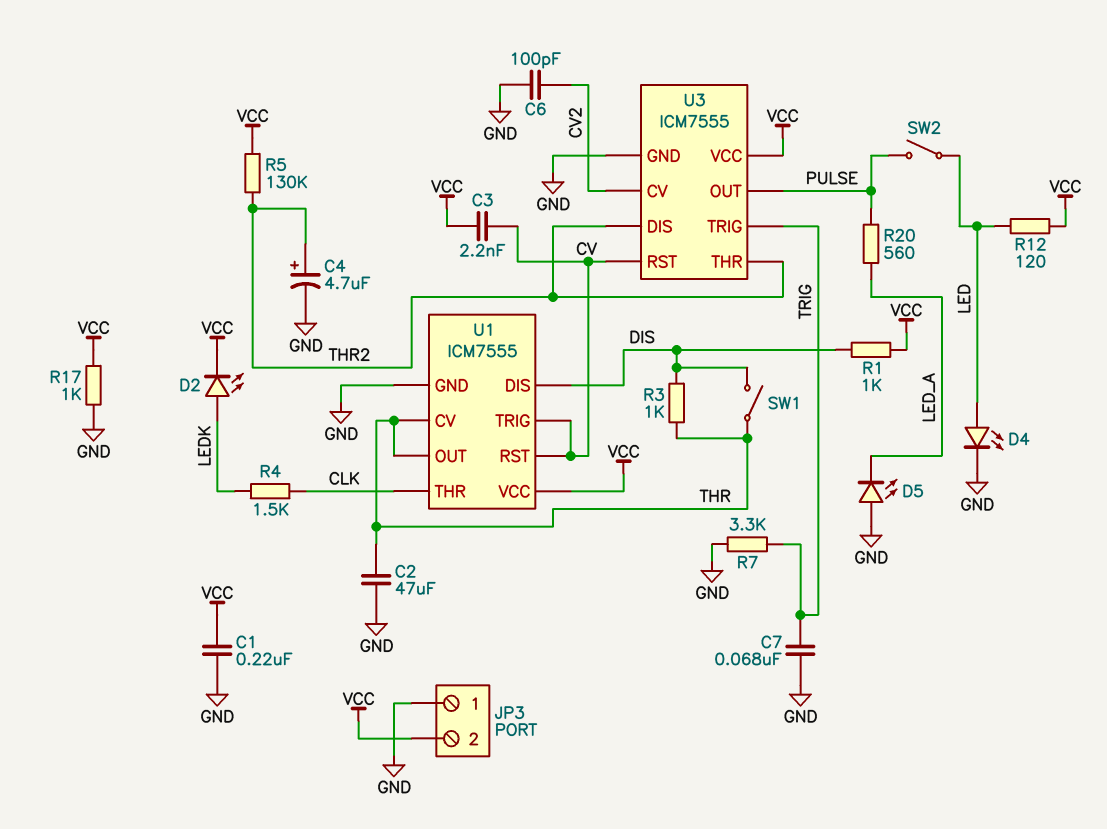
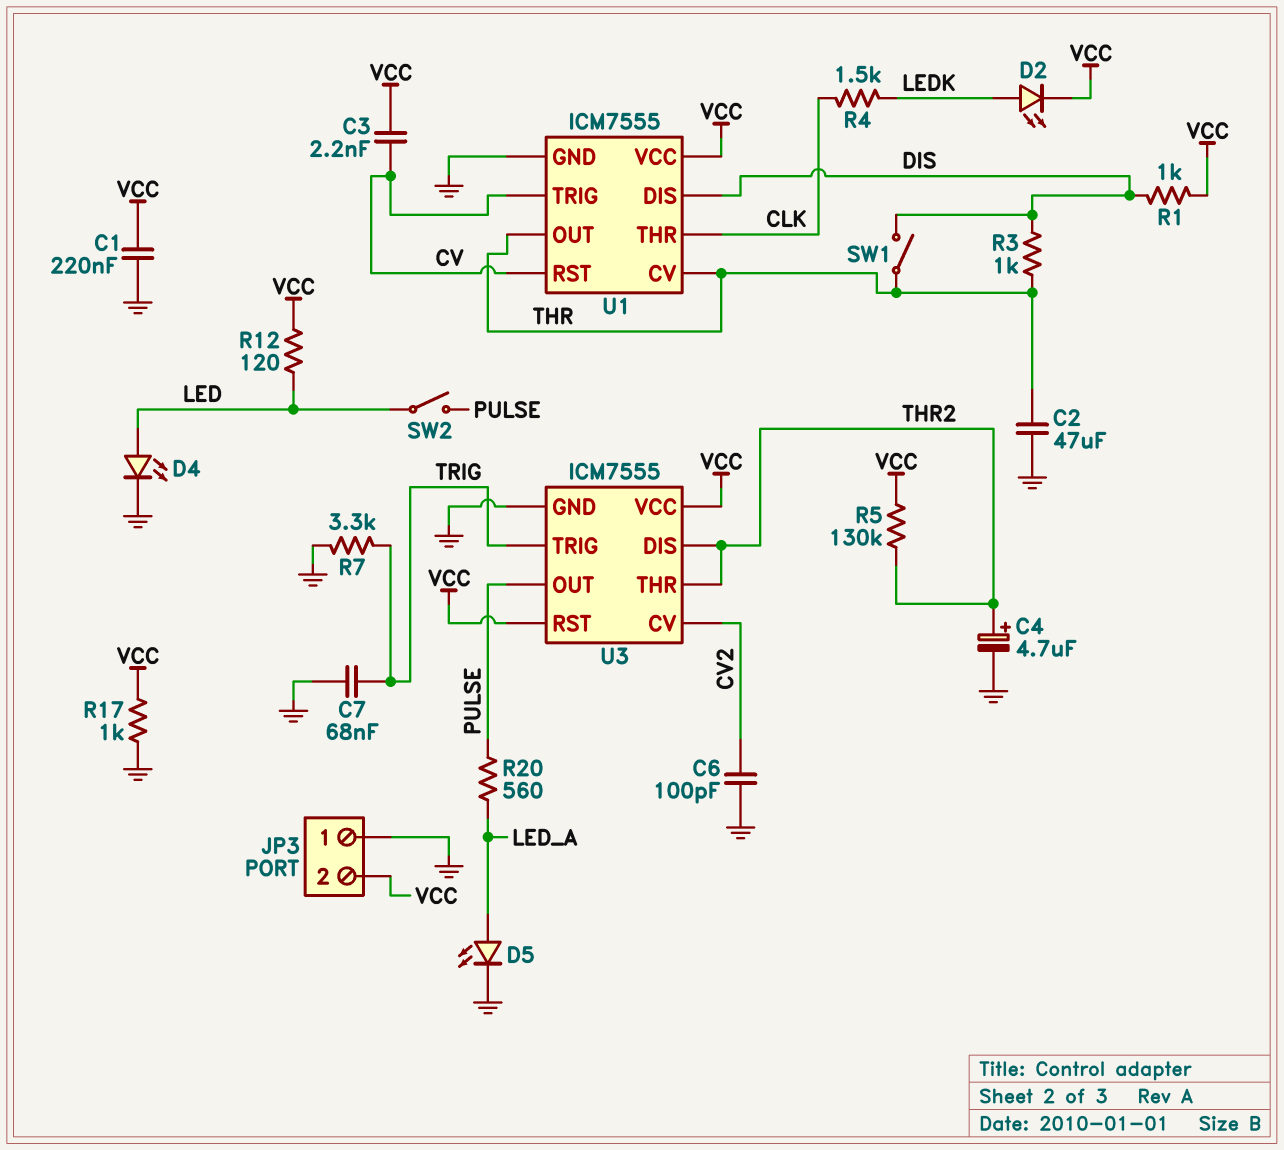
D5: LED (A GND, K LED_A) -> LED (A LED_A, K GND)
U3 pin RST: CV -> VCC

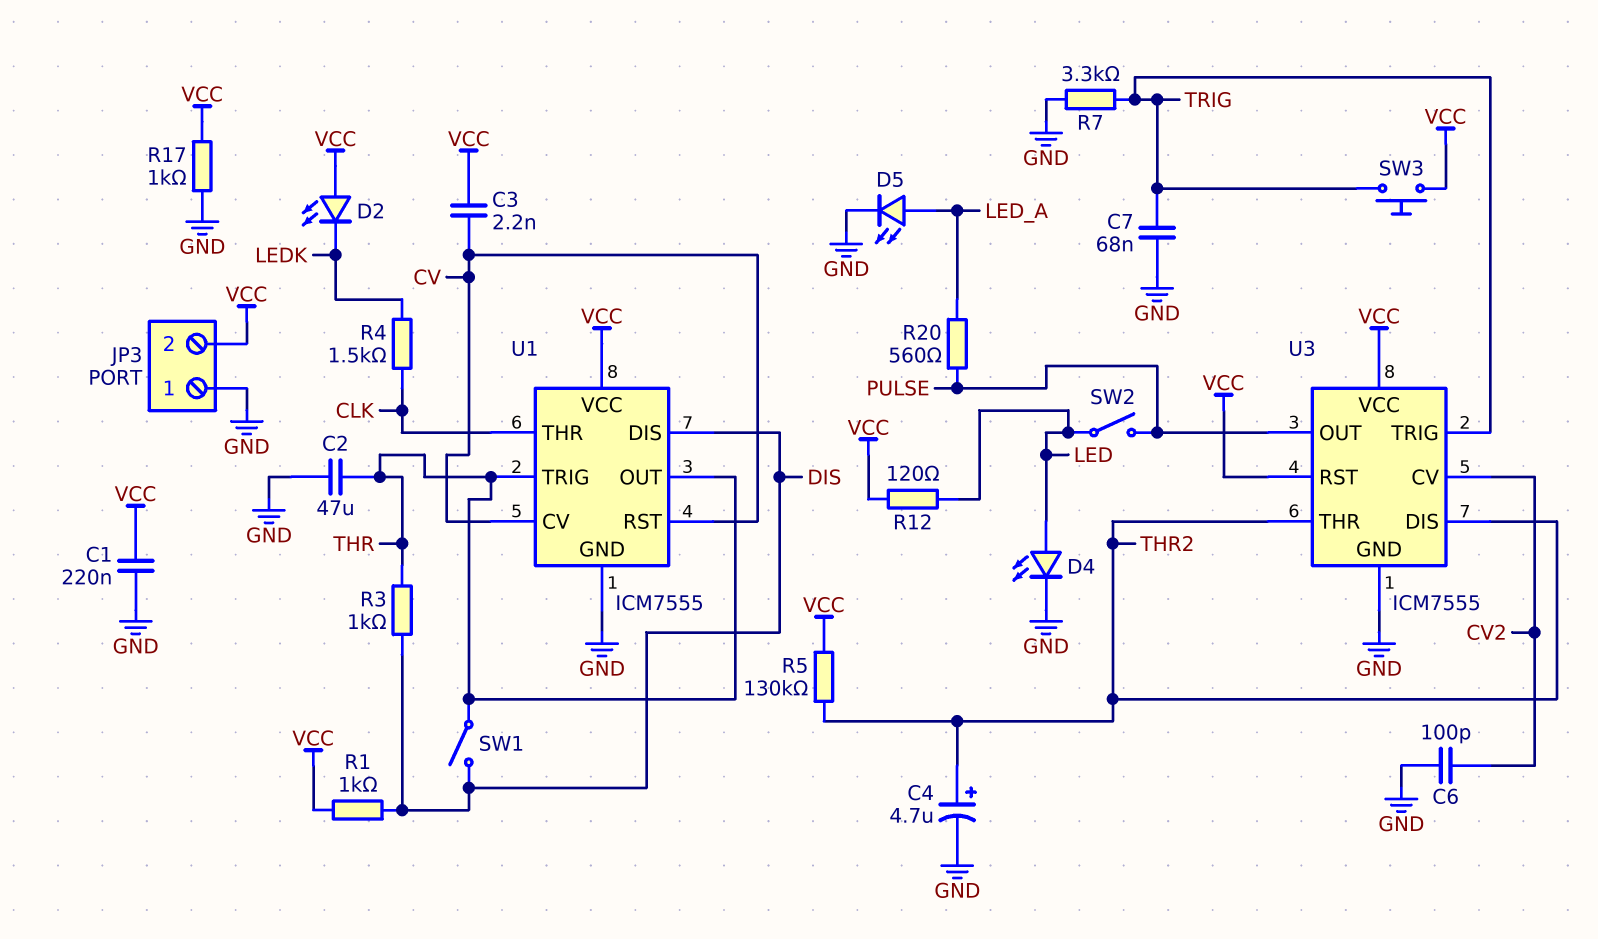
D2: LED (A LEDK, K VCC) -> LED (A VCC, K LEDK)
SW3: none -> button (TRIG, VCC)
U1 pin CV: THR -> CV
U1 pin TRIG: CV -> THR

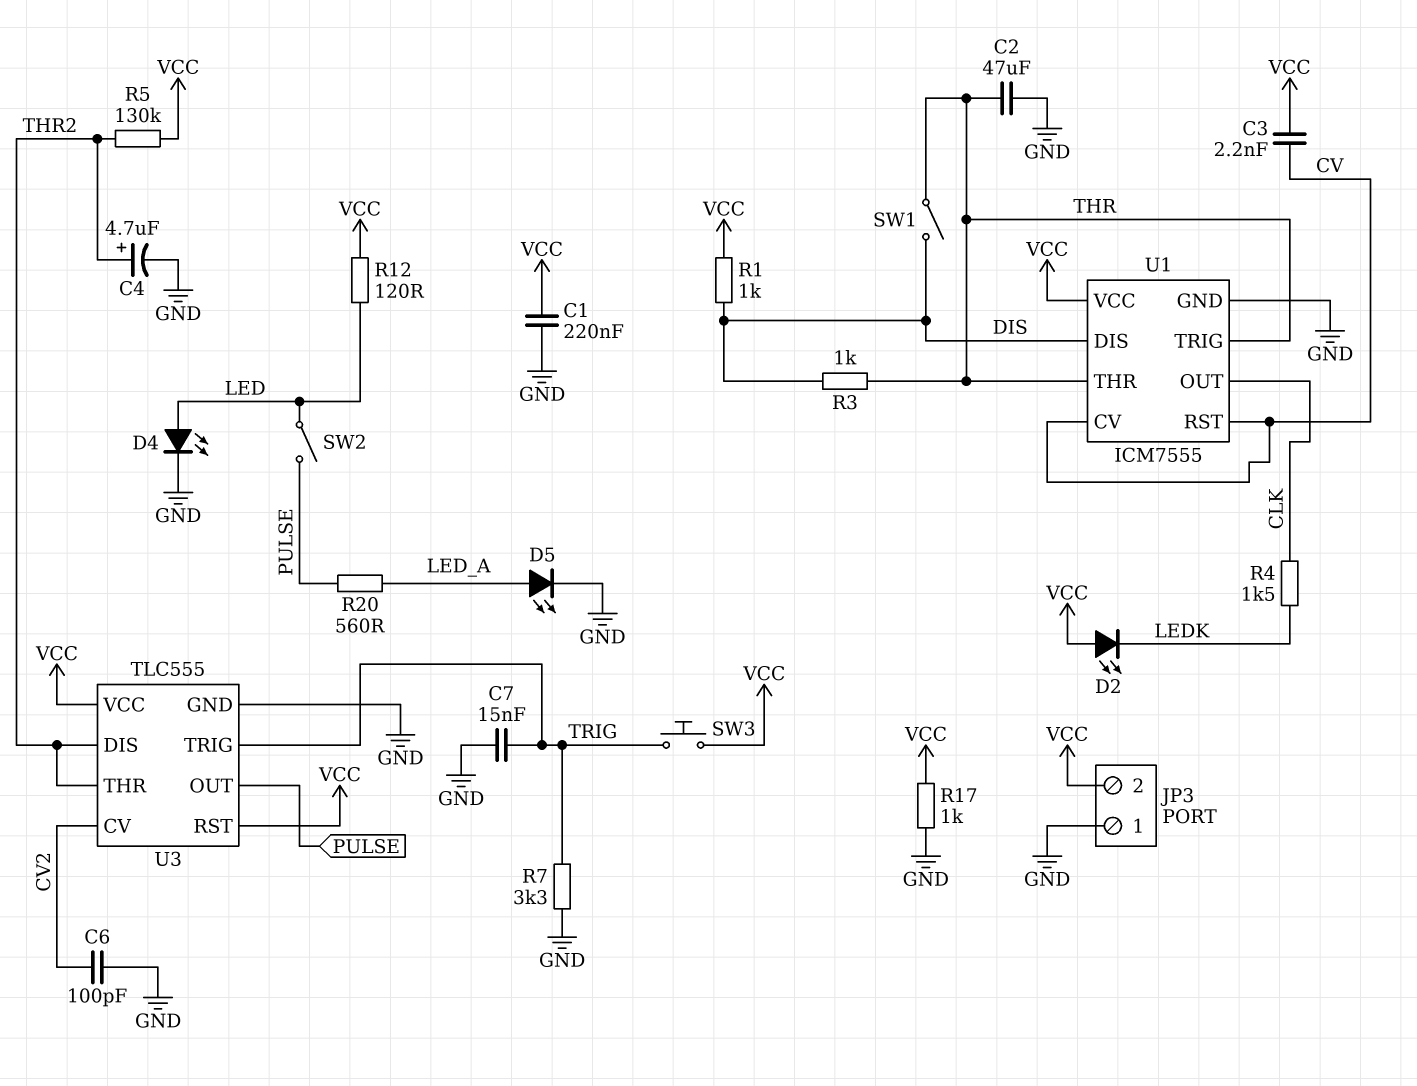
C7: 68nF (GND, TRIG) -> 15nF (GND, TRIG)
U1 pin OUT: THR -> CLK
U1 pin THR: CLK -> THR
U3: ICM7555 -> TLC555

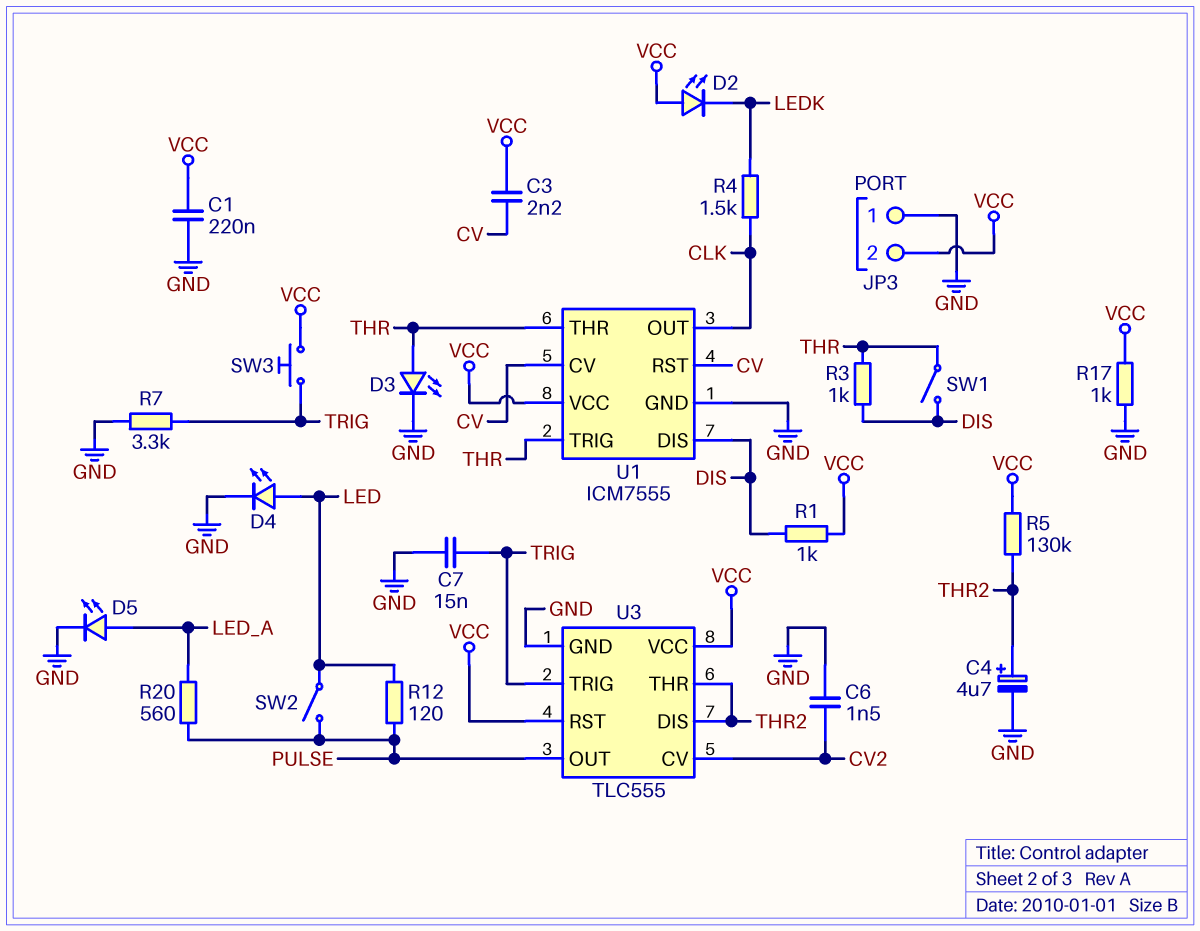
C2: 47uF (GND, THR) -> none
C6: 100pF (CV2, GND) -> 1.5nF (CV2, GND)
D3: none -> LED (A THR, K GND)
R12: 120 (LED, VCC) -> 120 (LED, PULSE)

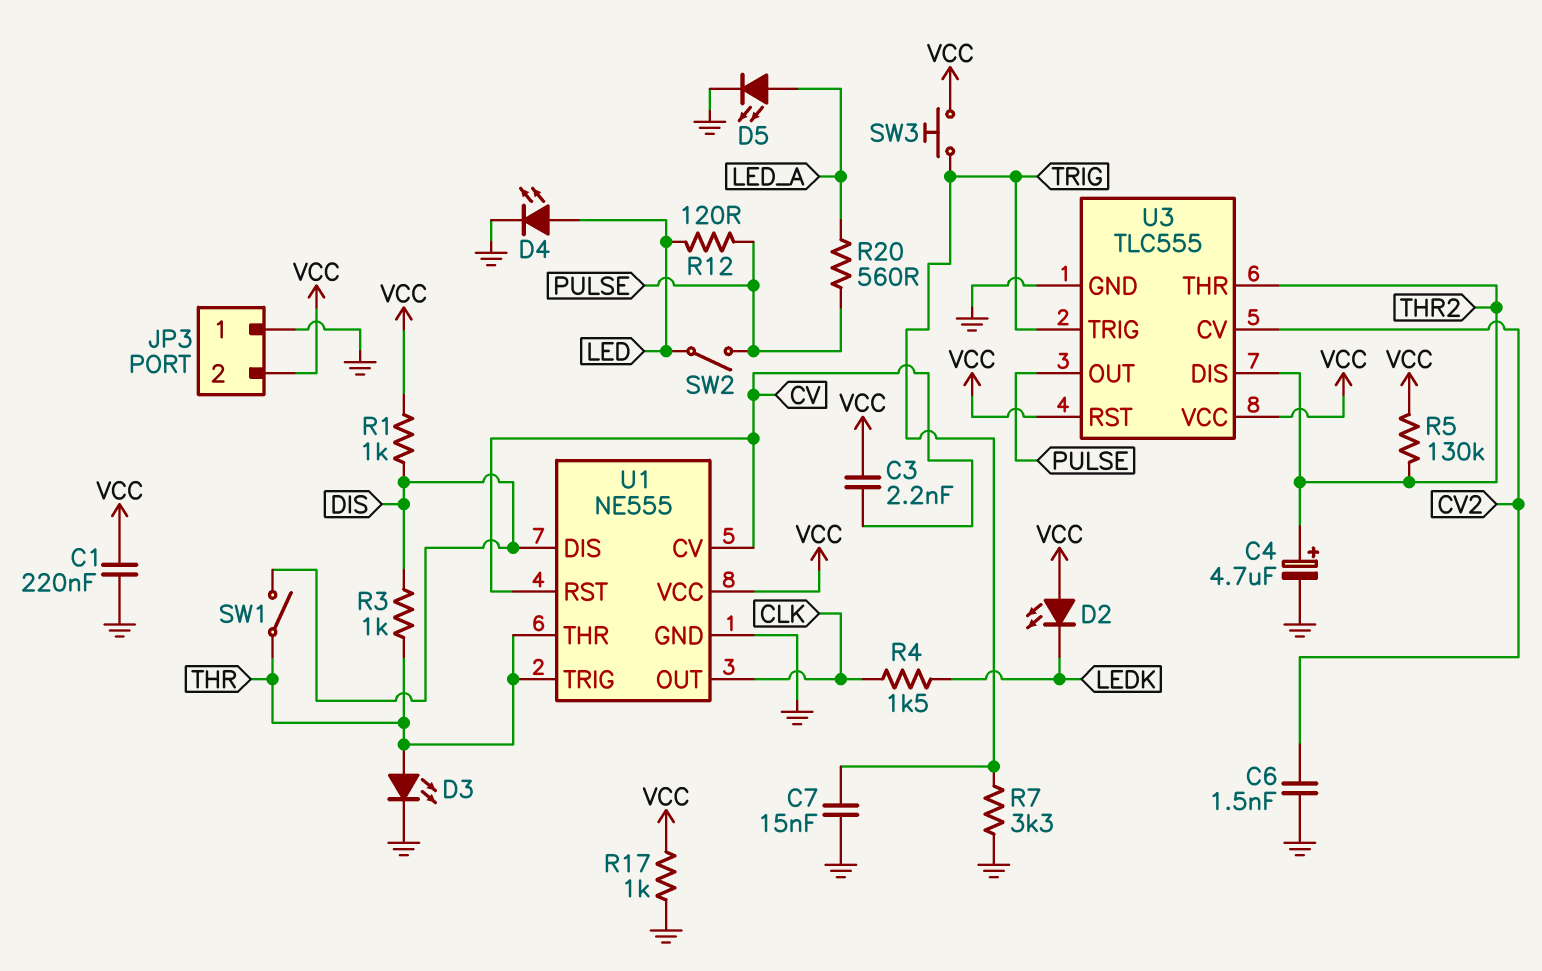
U1: ICM7555 -> NE555

